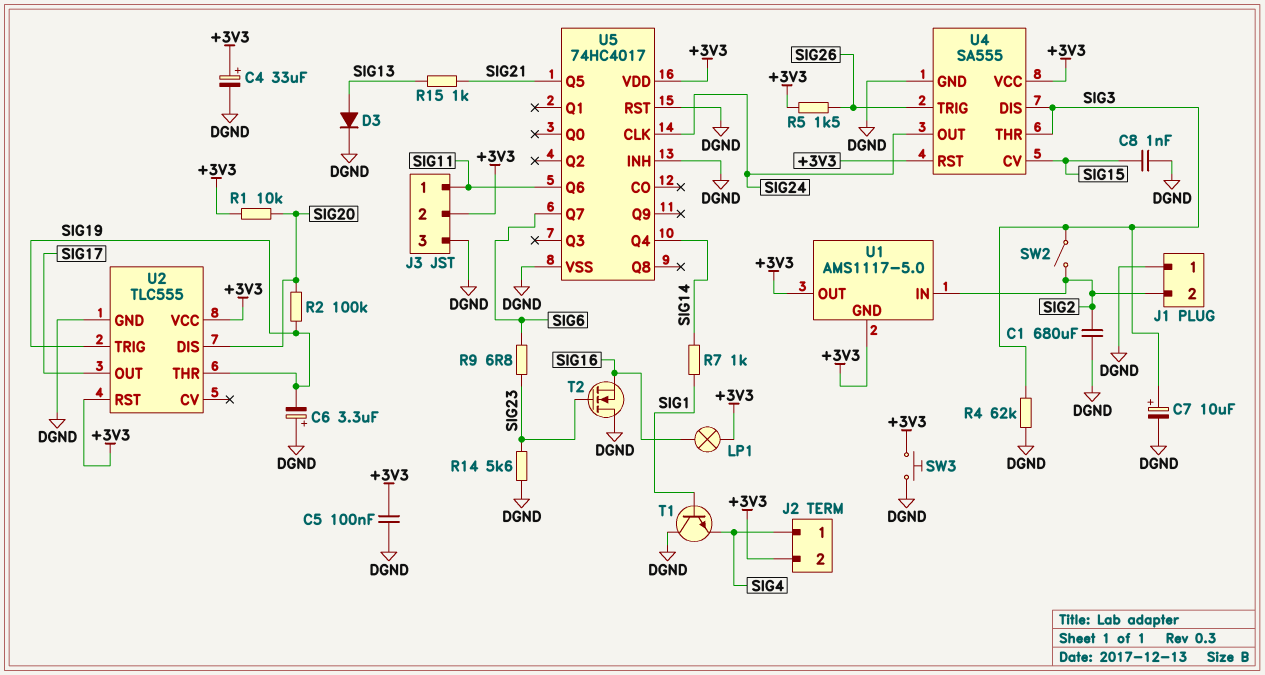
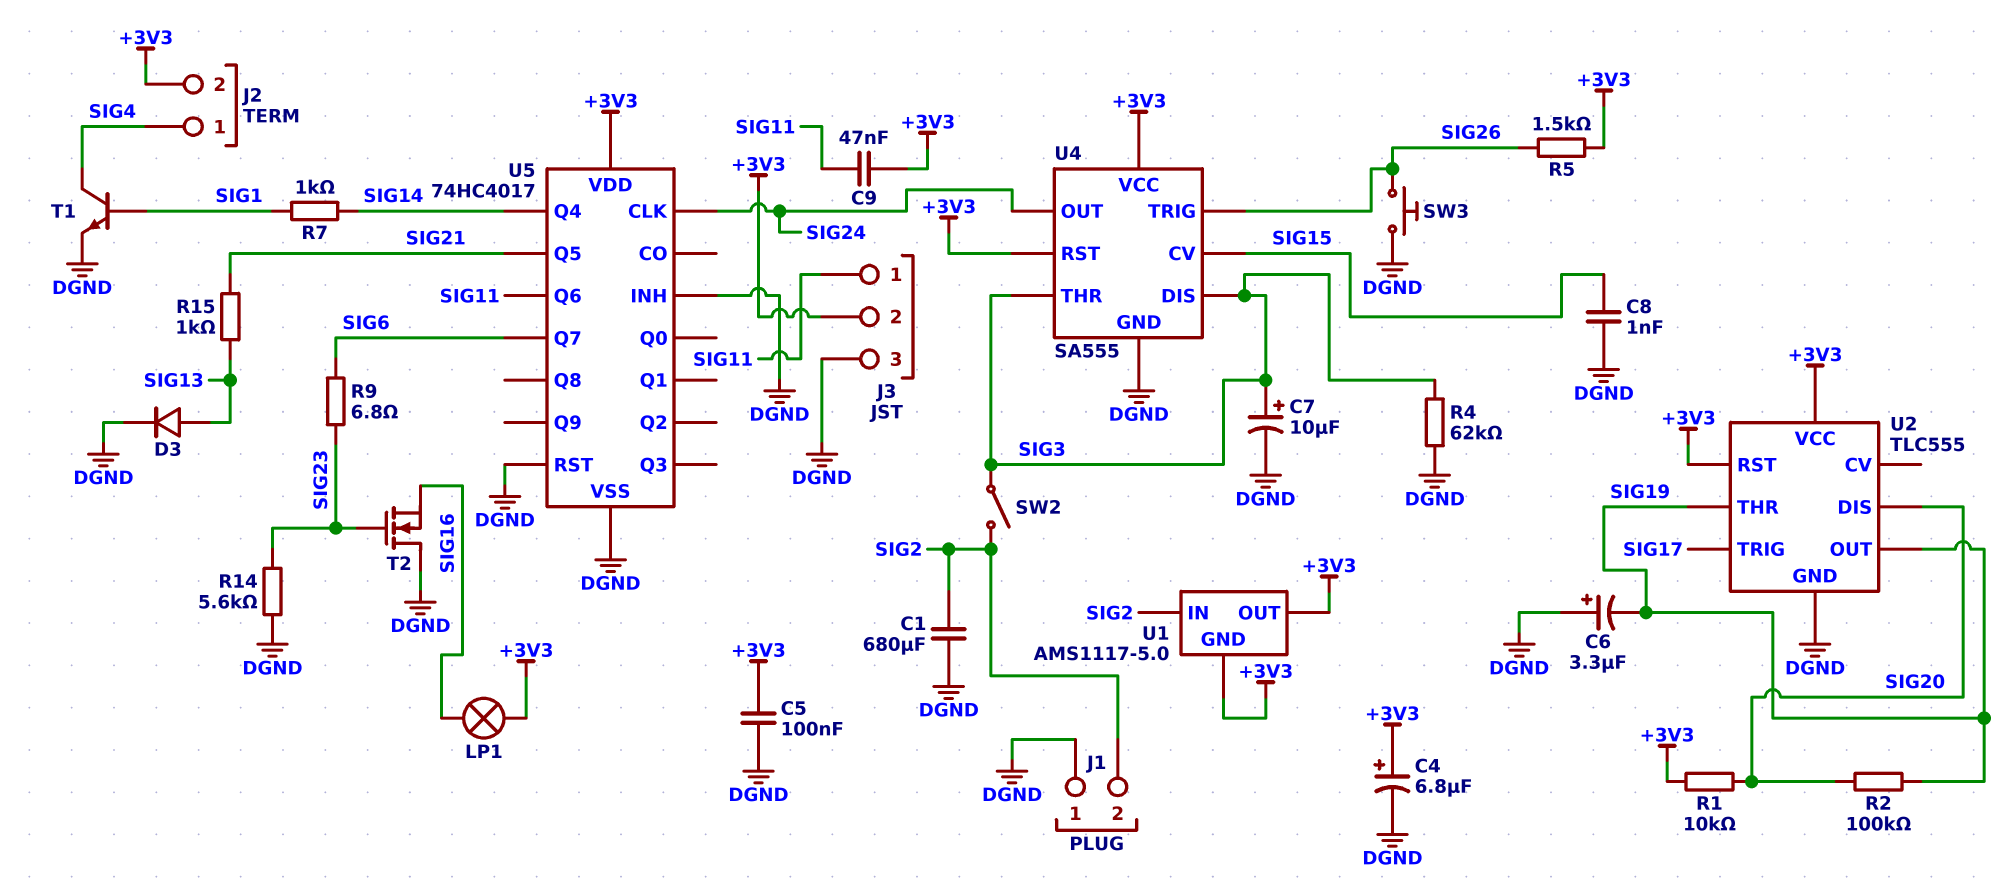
C4: 33uF (plus +3V3, minus DGND) -> 6.8uF (plus +3V3, minus DGND)
C9: none -> 47nF (+3V3, SIG11)
SW3: button (+3V3, DGND) -> button (DGND, SIG26)
T1: NPN (B SIG1, C DGND, E SIG4) -> NPN (B SIG1, C SIG4, E DGND)
U2 pin OUT: SIG17 -> SIG19
U2 pin TRIG: SIG19 -> SIG17

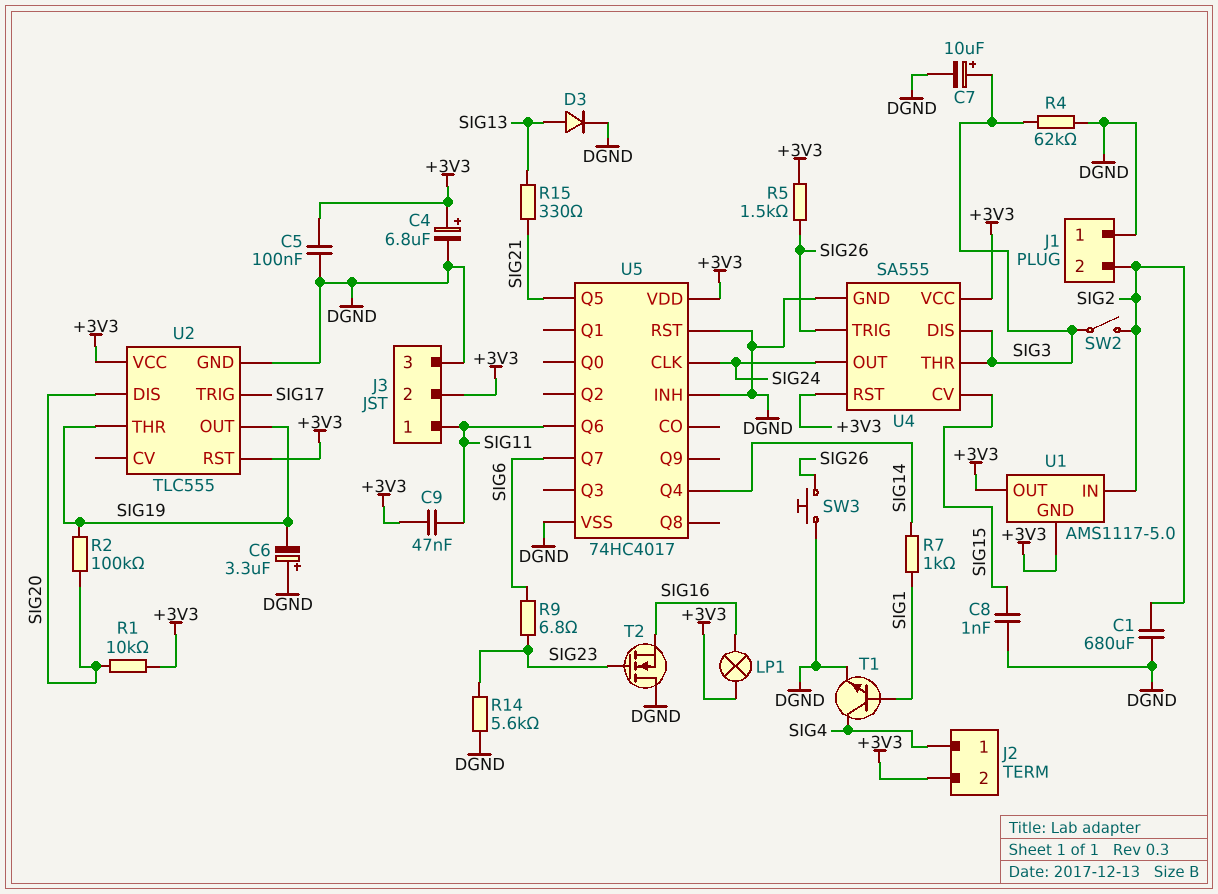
R15: 1k (SIG13, SIG21) -> 330 (SIG13, SIG21)

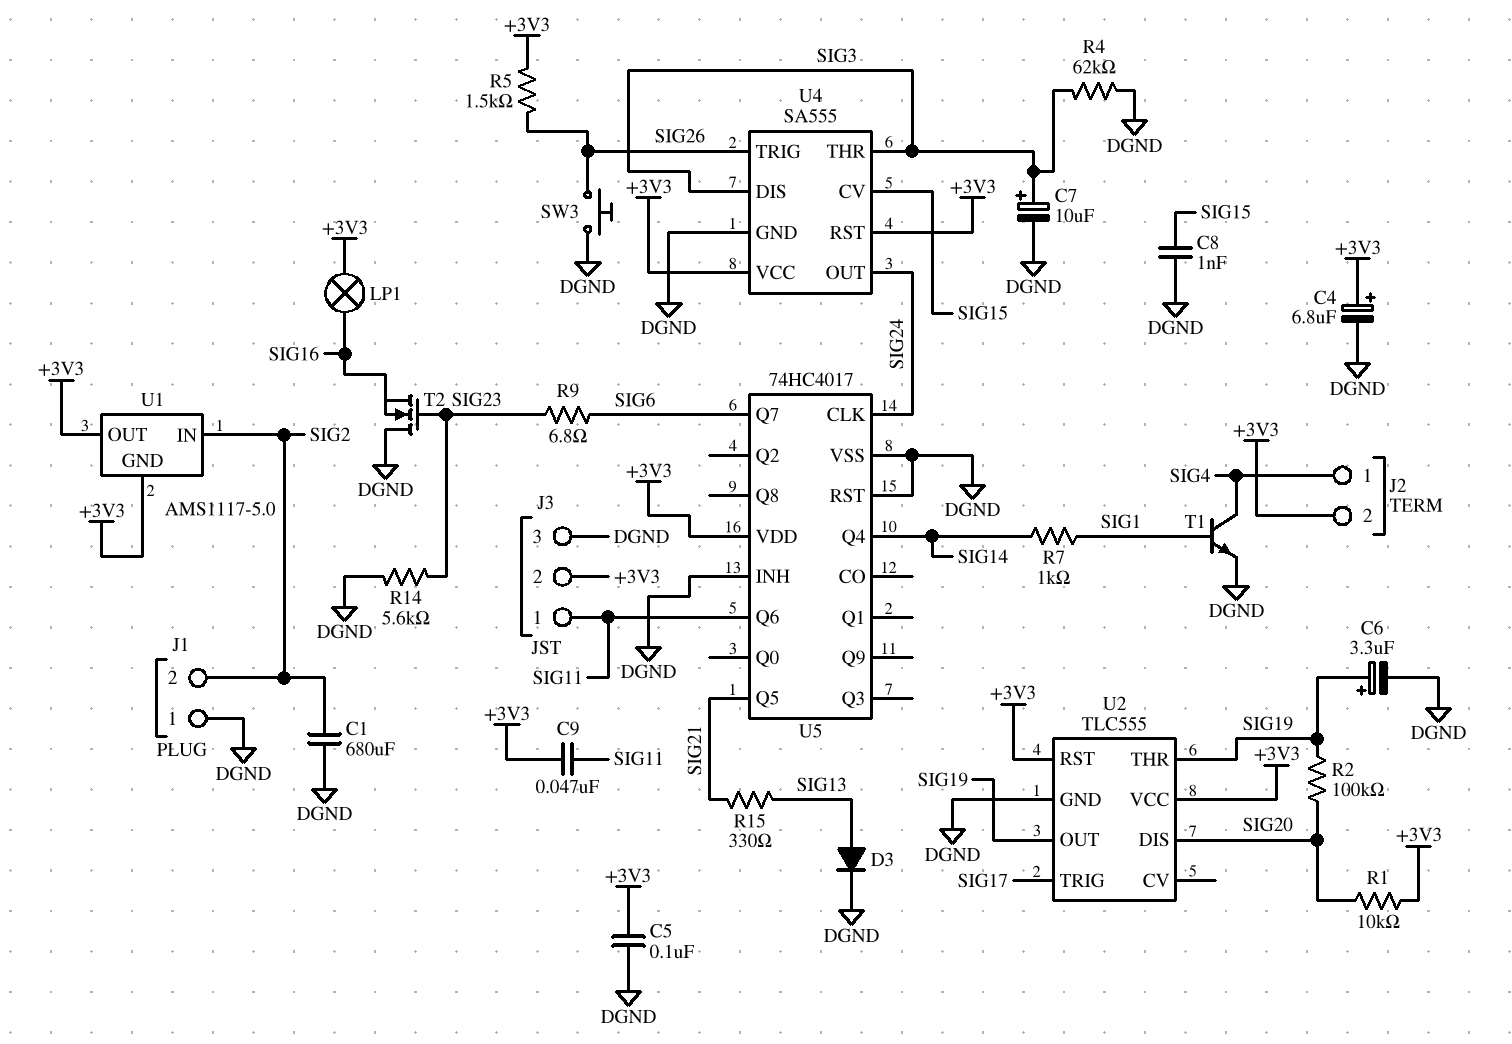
C6: 3.3uF (plus DGND, minus SIG19) -> 3.3uF (plus SIG19, minus DGND)
SW2: switch (SIG2, SIG3) -> none

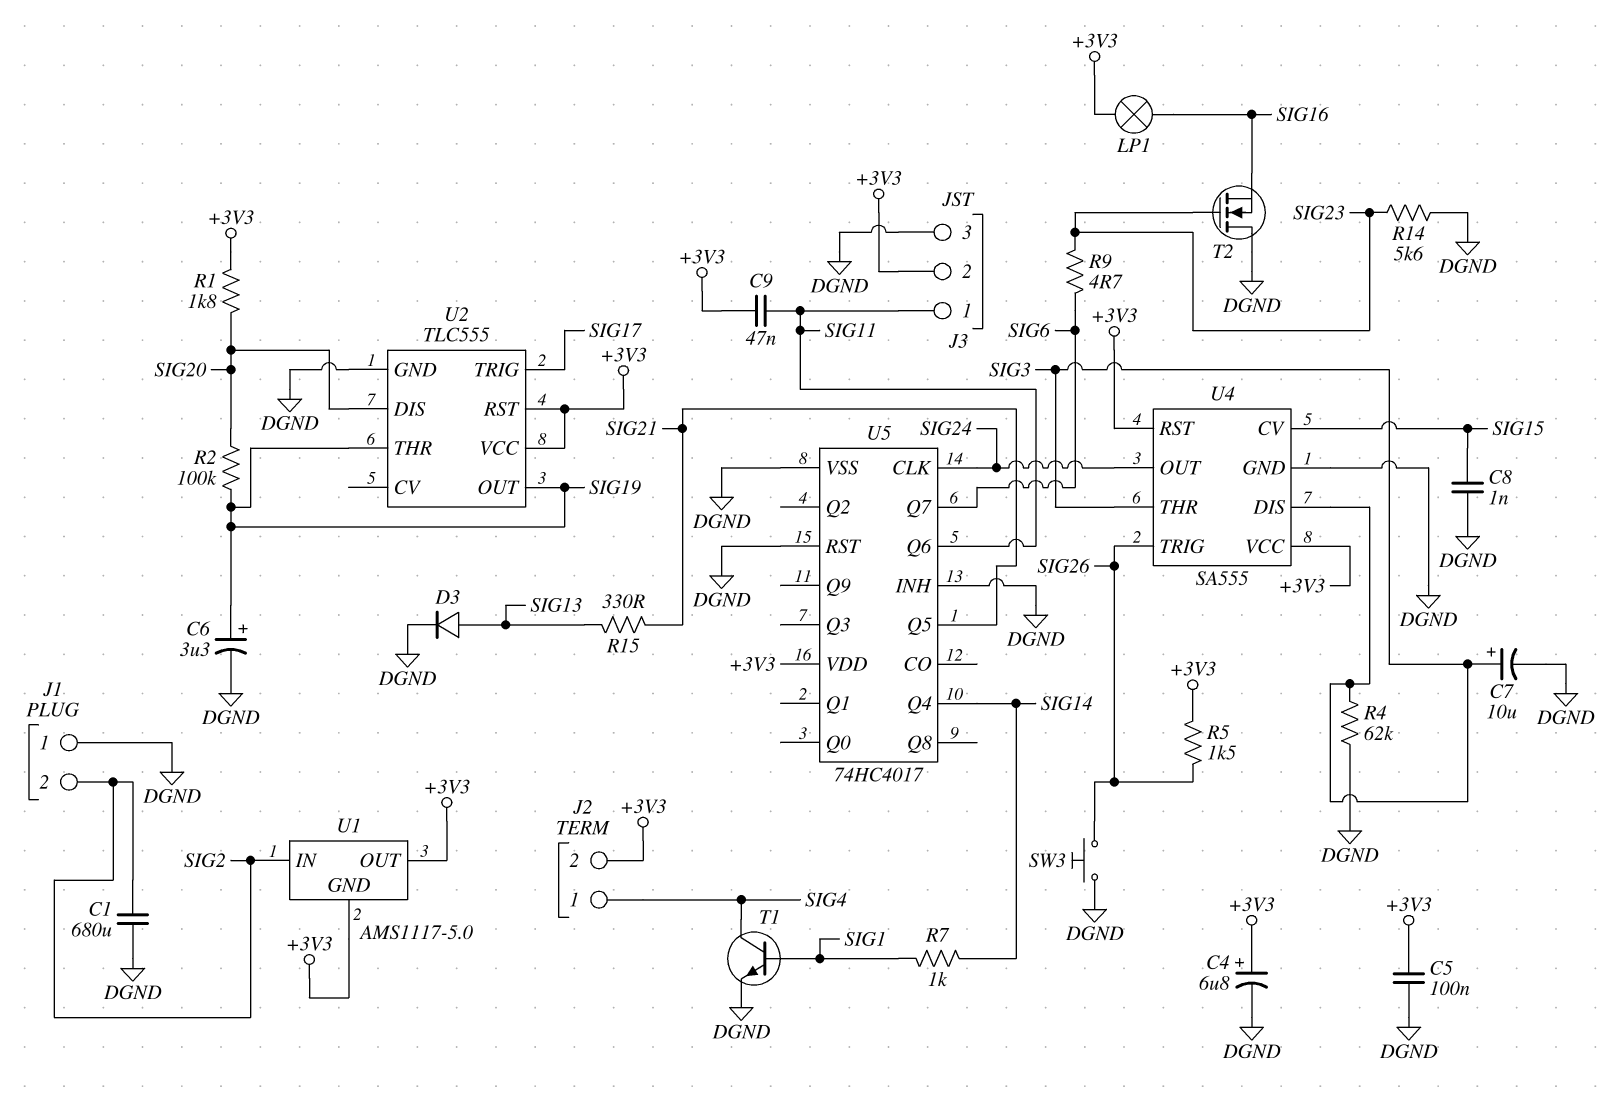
R1: 10k (+3V3, SIG20) -> 1.8k (+3V3, SIG20)
R9: 6.8 (SIG6, SIG23) -> 4.7 (SIG6, SIG23)

